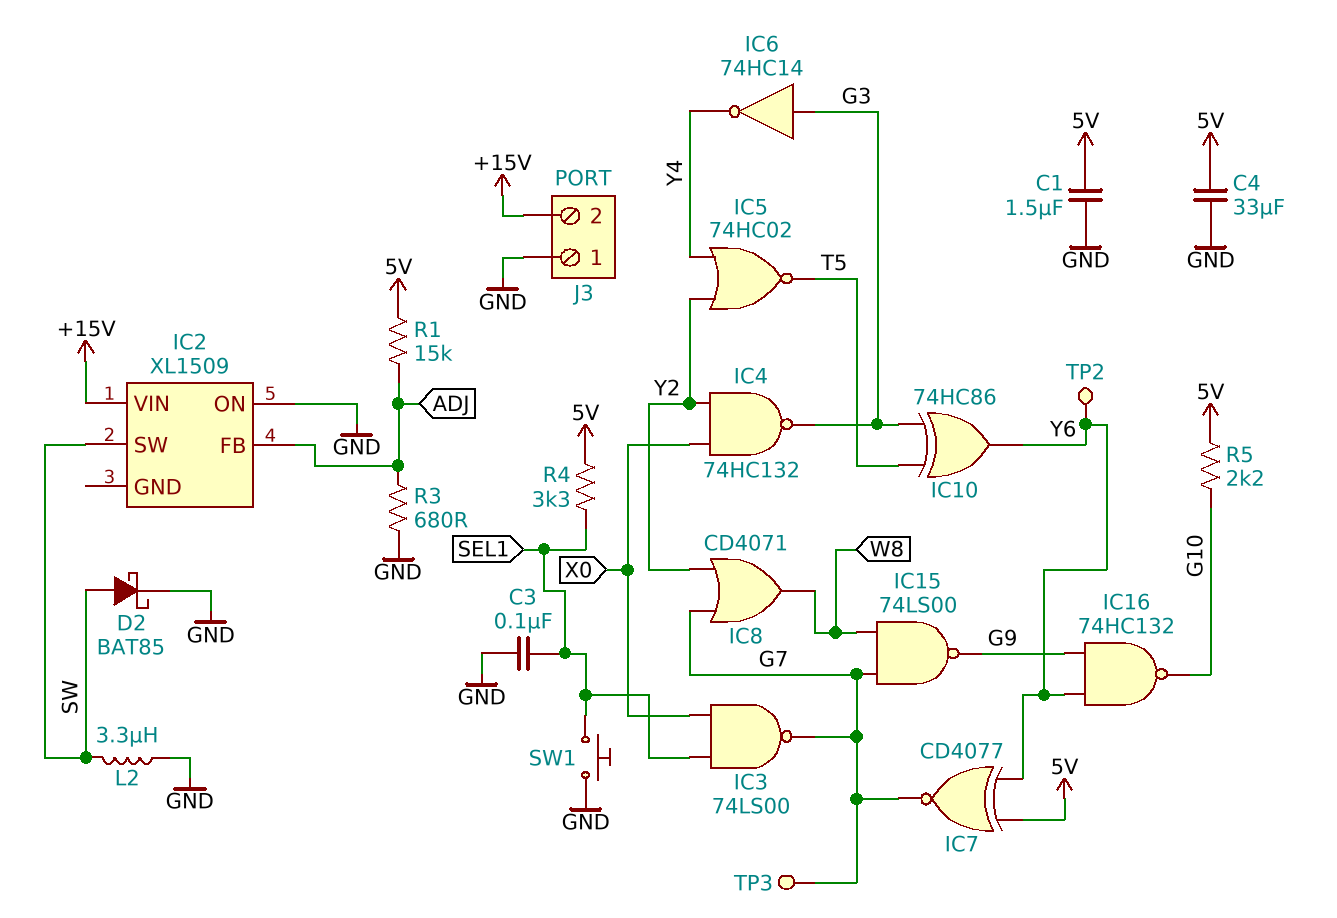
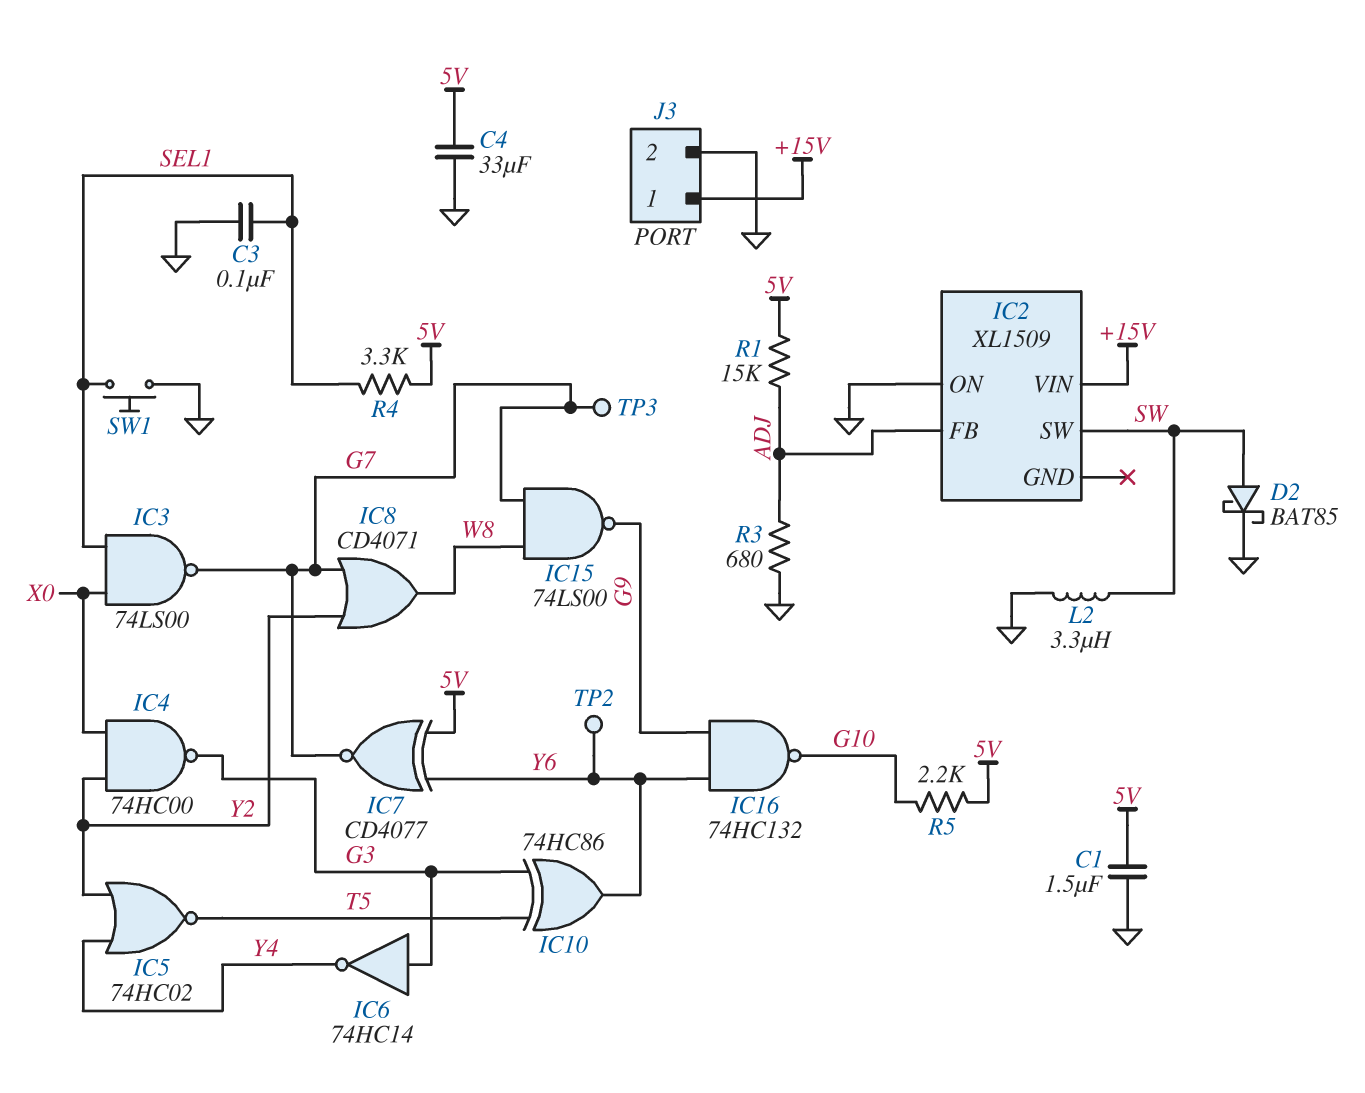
IC4: NAND 74HC132 (in X0, in Y2, out G3) -> NAND 74HC00 (in X0, in Y2, out G3)
J3 pin 1: GND -> +15V
J3 pin 2: +15V -> GND

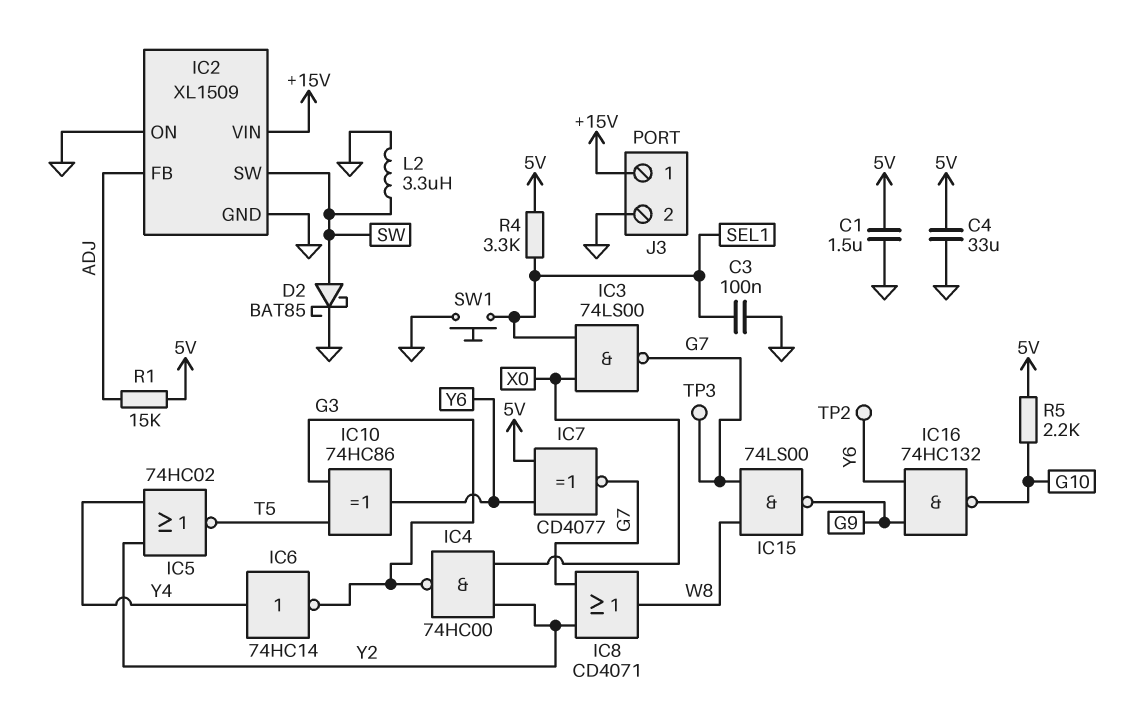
IC2 pin GND: none -> GND
IC6: NOT 74HC14 (in G3, out Y4) -> NOT 74HC14 (in Y4, out G3)
R3: 680 (ADJ, GND) -> none

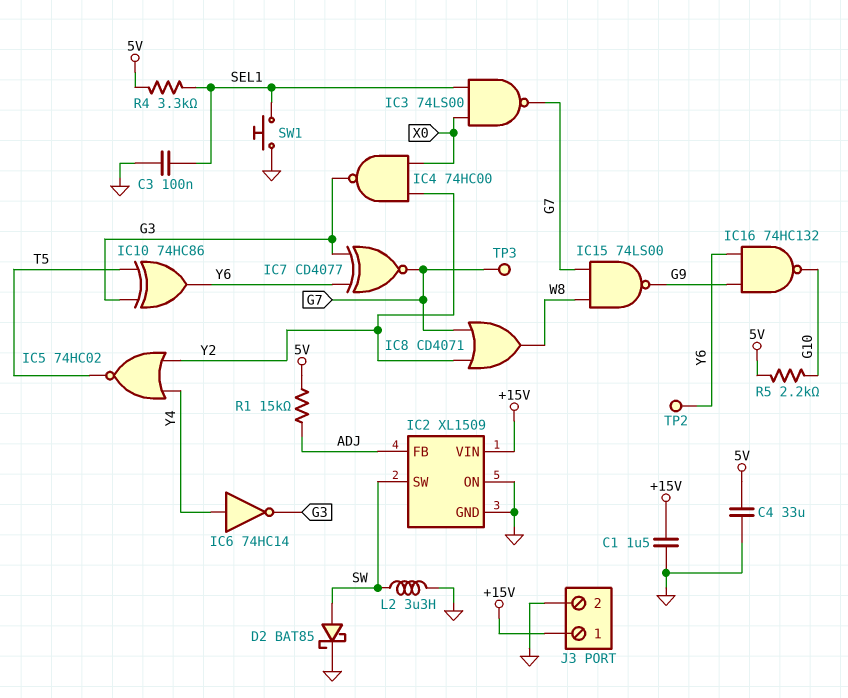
C1: 1.5uF (5V, GND) -> 1.5uF (+15V, GND)
IC7: XNOR CD4077 (in 5V, in Y6, out G7) -> XNOR CD4077 (in G3, in Y6, out G7)

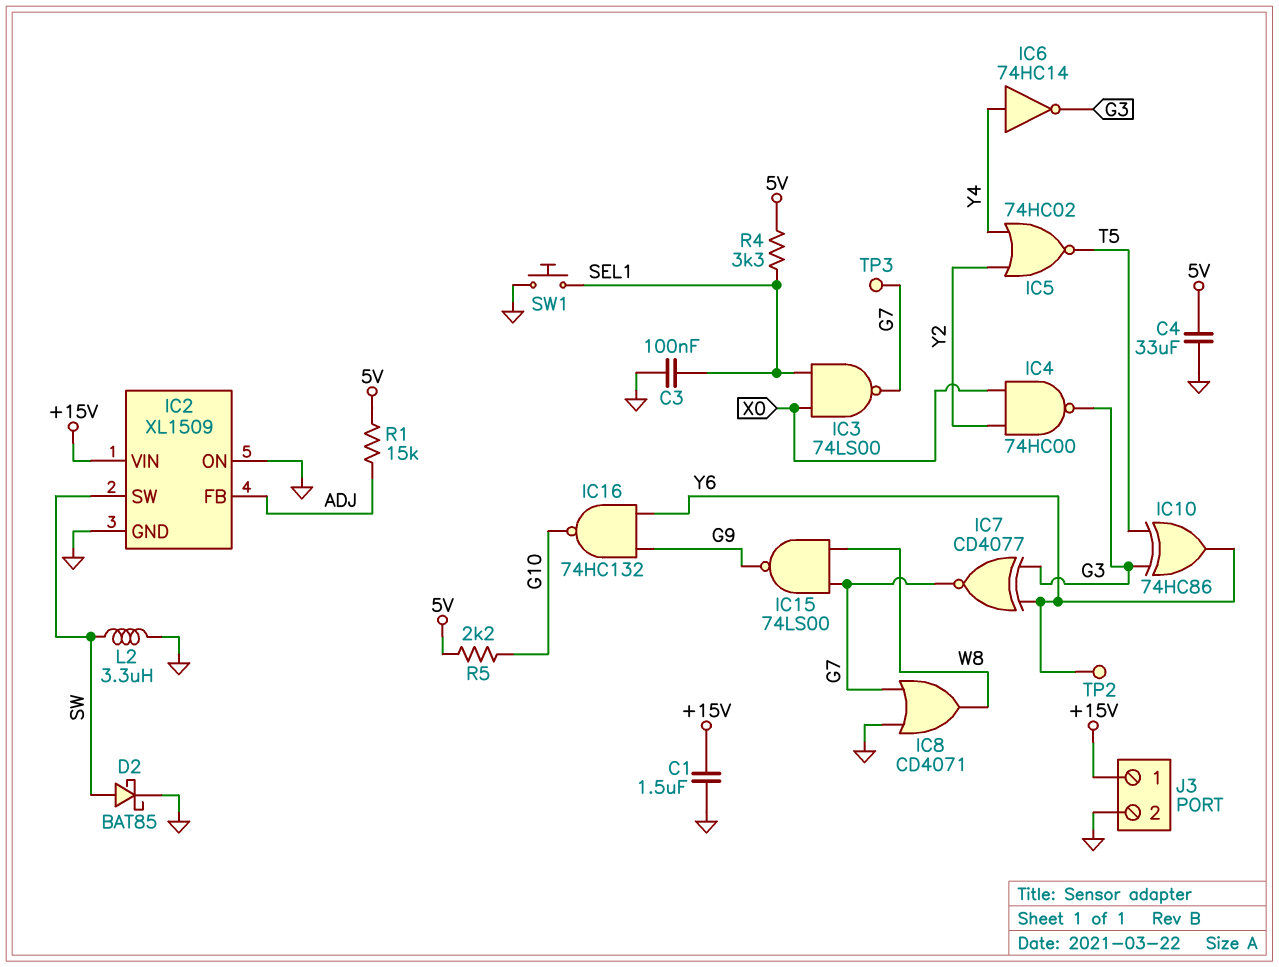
IC8: OR CD4071 (in G7, in Y2, out W8) -> OR CD4071 (in G7, in GND, out W8)

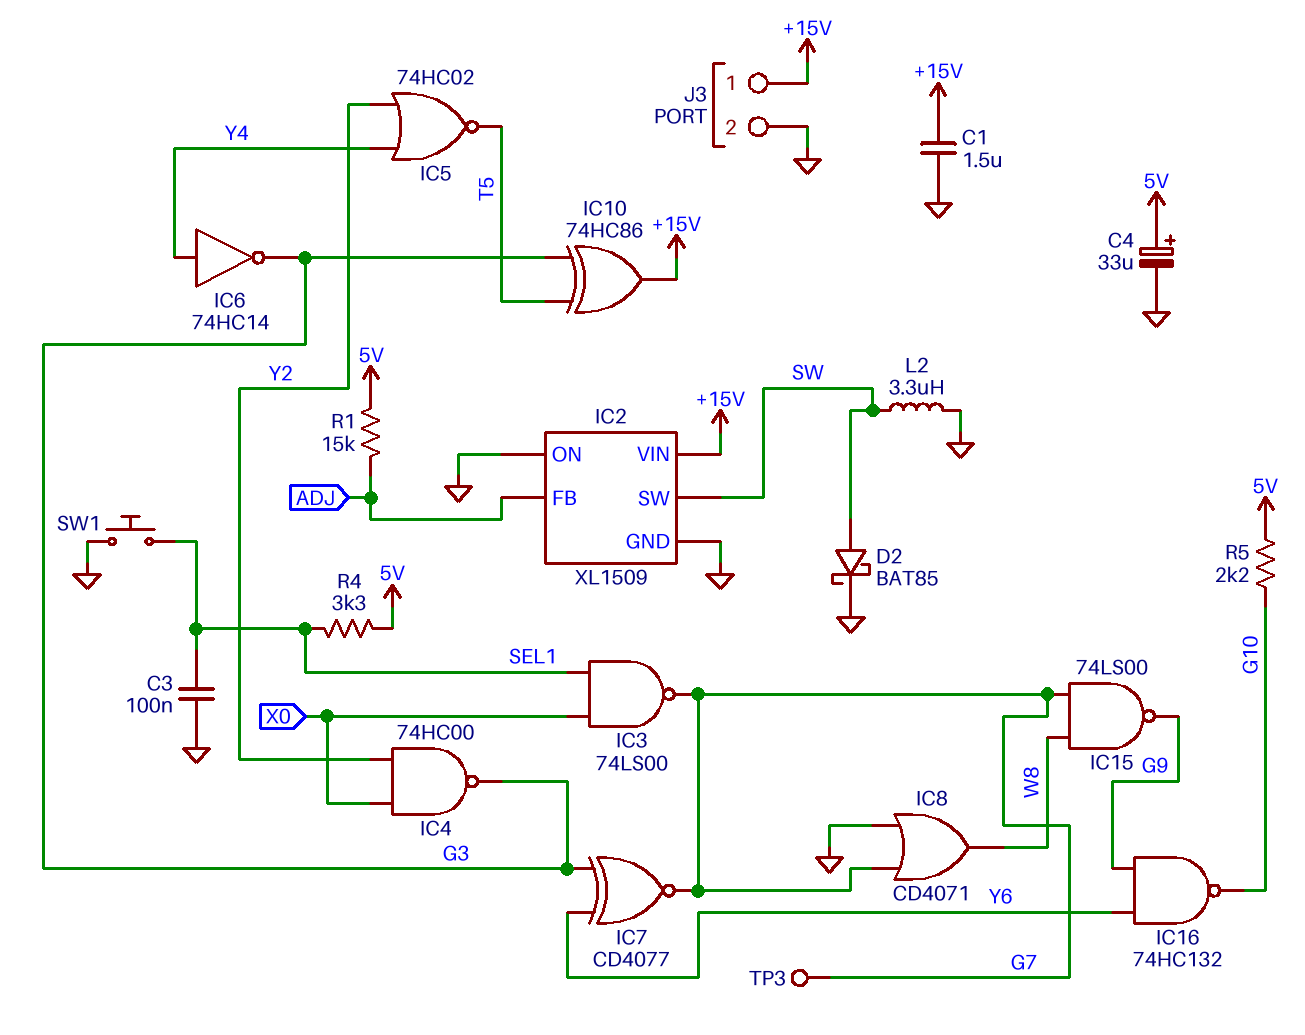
C4: 33uF (5V, GND) -> 33uF (plus 5V, minus GND)
IC10: XOR 74HC86 (in G3, in T5, out Y6) -> XOR 74HC86 (in G3, in T5, out +15V)
TP2: test point (Y6) -> none

